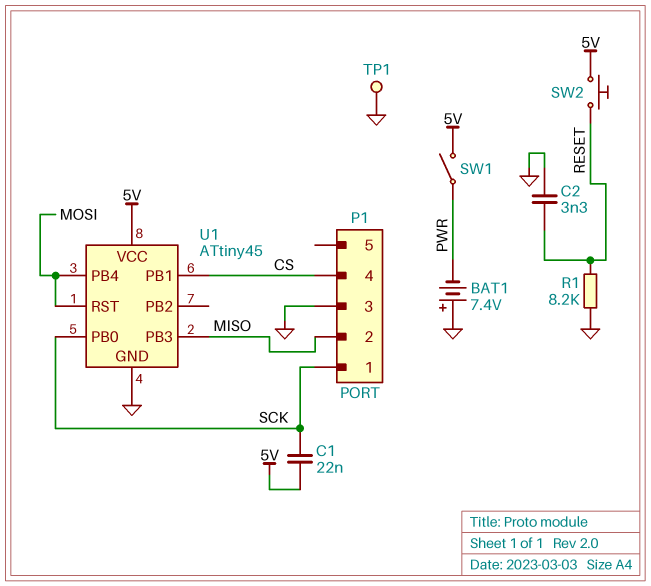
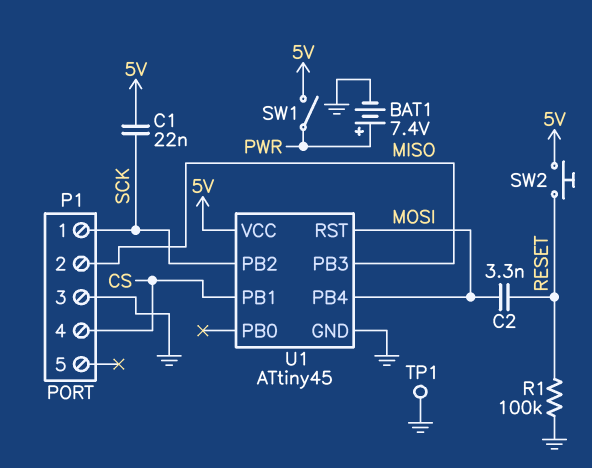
BAT1: 7.4V (plus GND, minus PWR) -> 7.4V (plus PWR, minus GND)
C2: 3.3nF (GND, RESET) -> 3.3nF (MOSI, RESET)
R1: 8.2k (GND, RESET) -> 100k (GND, RESET)
U1 pin PB0: SCK -> none
U1 pin PB2: none -> SCK

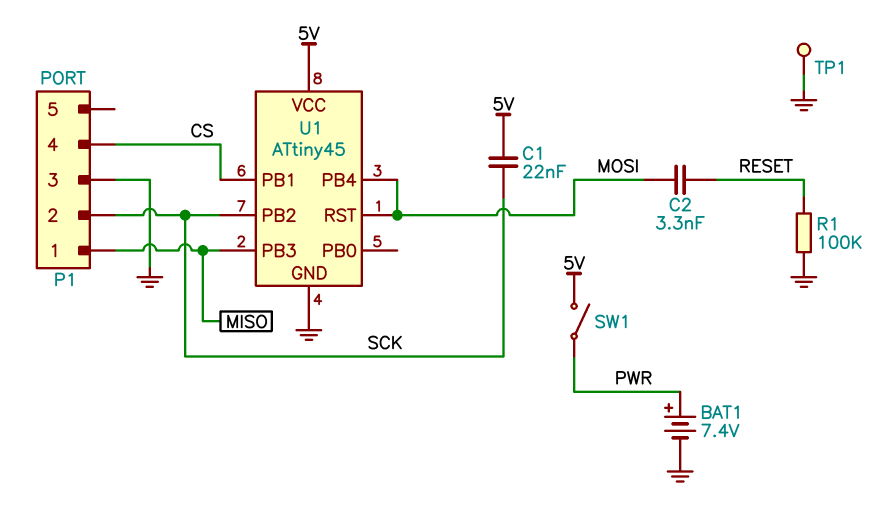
P1 pin 1: SCK -> MISO
P1 pin 2: MISO -> SCK
SW2: button (5V, RESET) -> none

